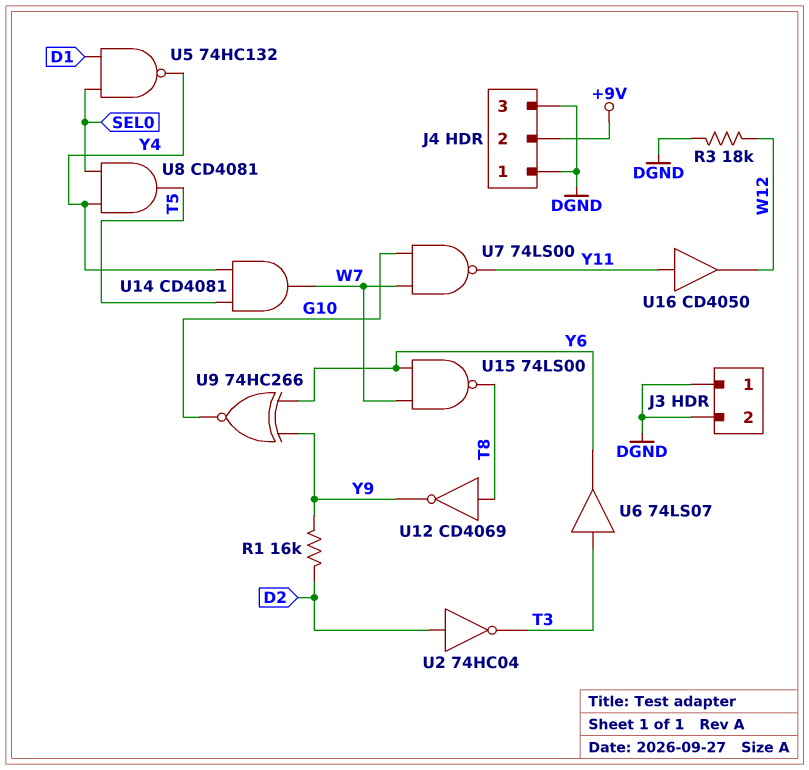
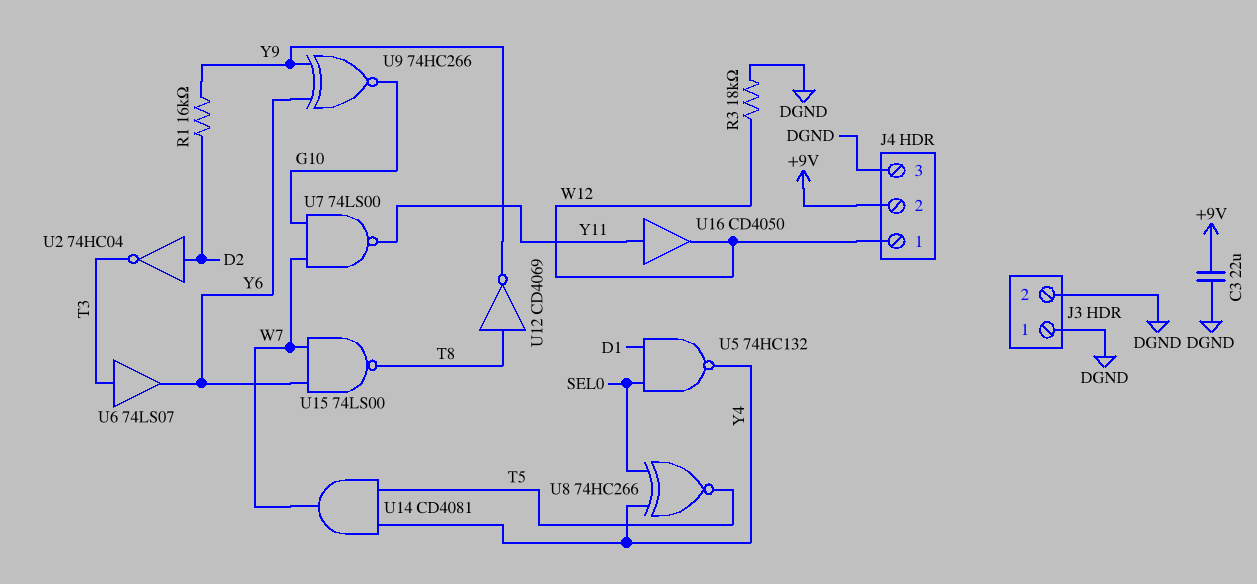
C3: none -> 22uF (+9V, DGND)
J4 pin 1: DGND -> W12
U8: AND CD4081 (in SEL0, in Y4, out T5) -> XNOR 74HC266 (in SEL0, in Y4, out T5)

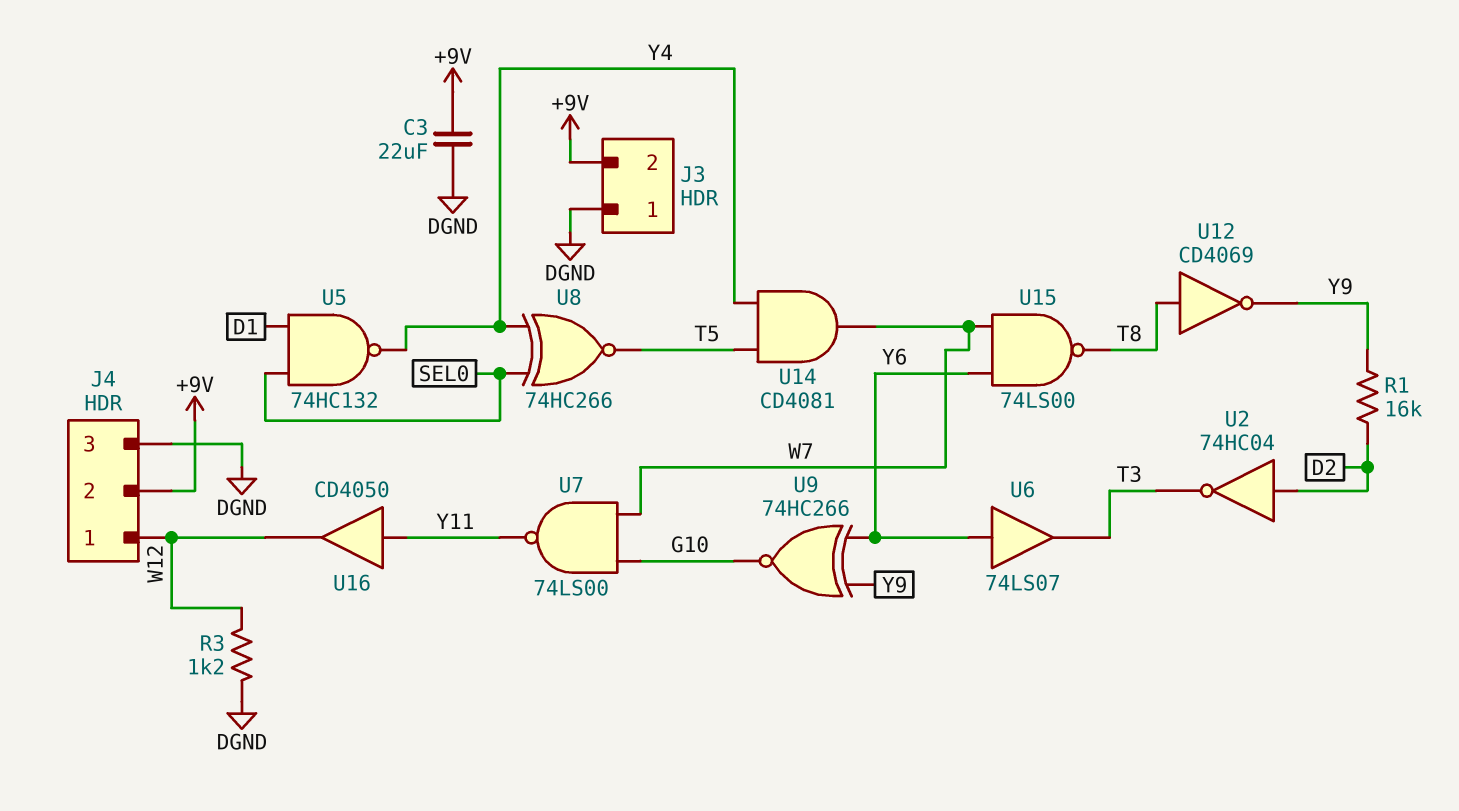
J3 pin 2: DGND -> +9V
R3: 18k (DGND, W12) -> 1.2k (DGND, W12)
U6: buffer 74LS07 (in T3, out Y6) -> buffer 74LS07 (in Y6, out T3)

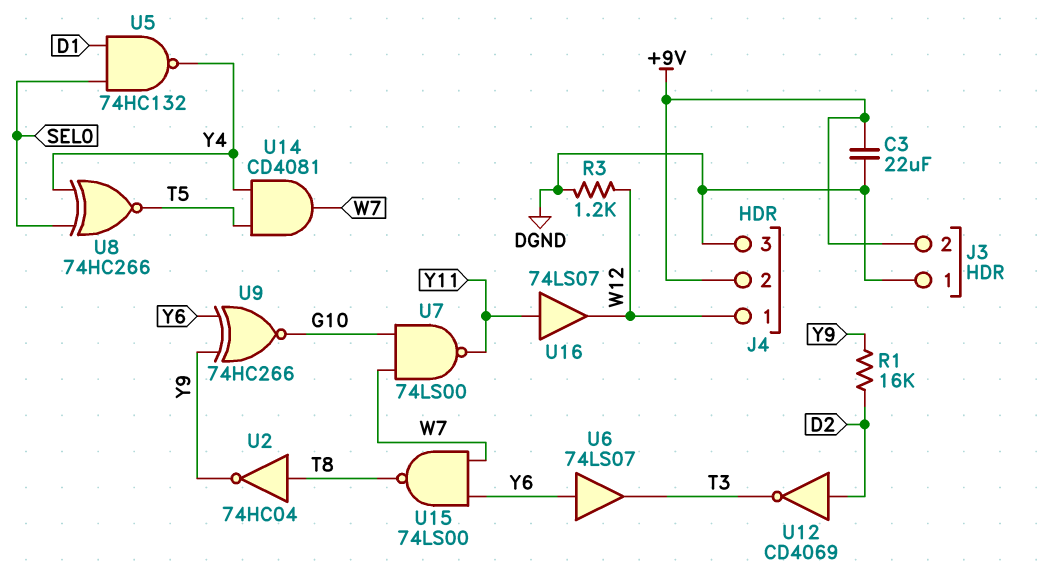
U2: NOT 74HC04 (in D2, out T3) -> NOT 74HC04 (in T8, out Y9)
U12: NOT CD4069 (in T8, out Y9) -> NOT CD4069 (in D2, out T3)
U16: buffer CD4050 (in Y11, out W12) -> buffer 74LS07 (in Y11, out W12)

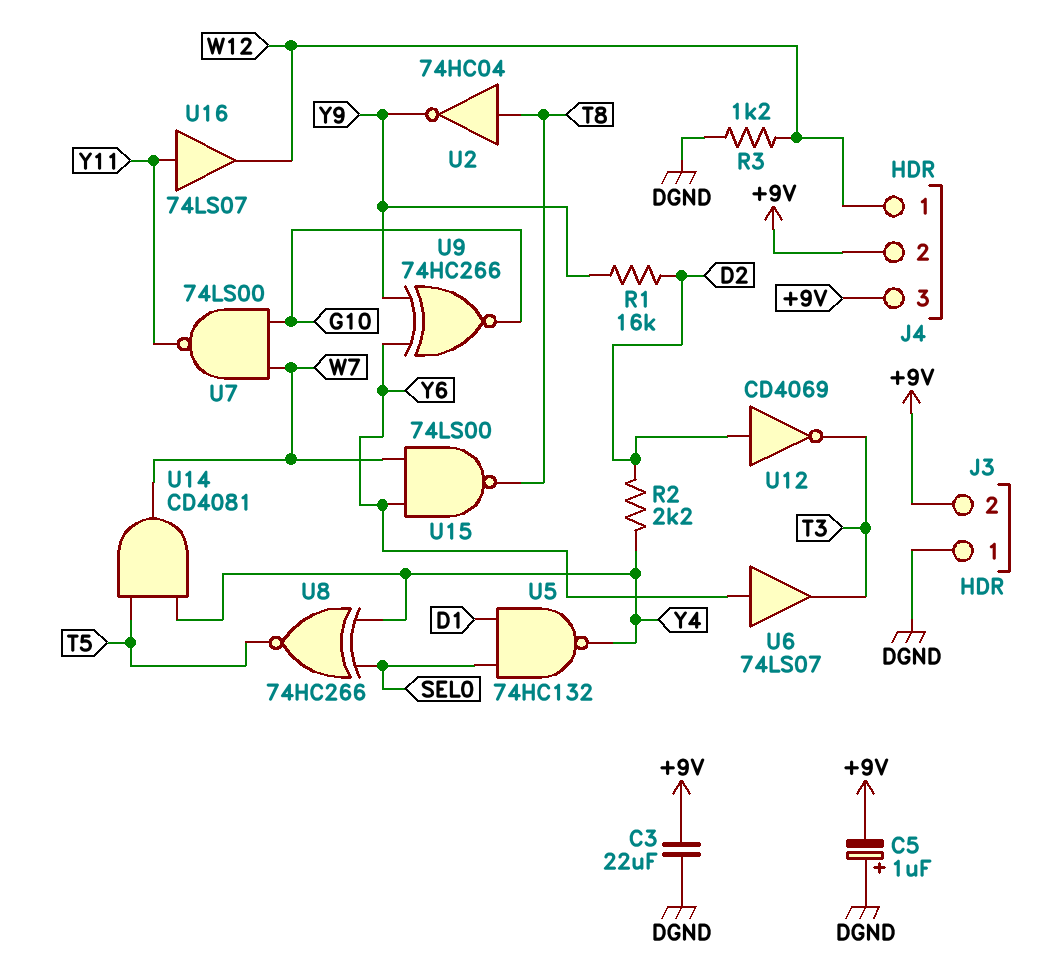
C5: none -> 1uF (plus DGND, minus +9V)
J4 pin 3: DGND -> +9V
R2: none -> 2.2k (D2, Y4)

